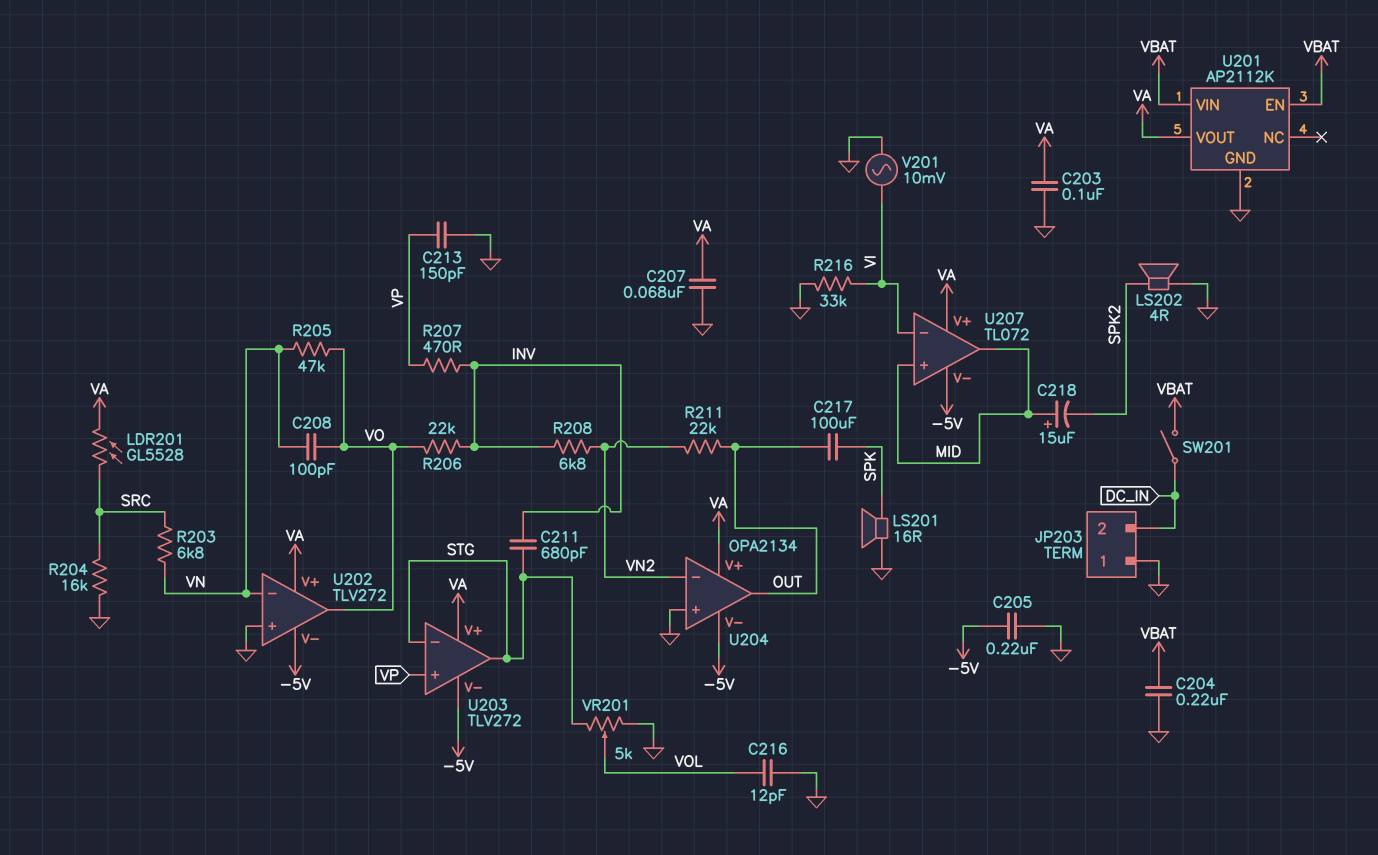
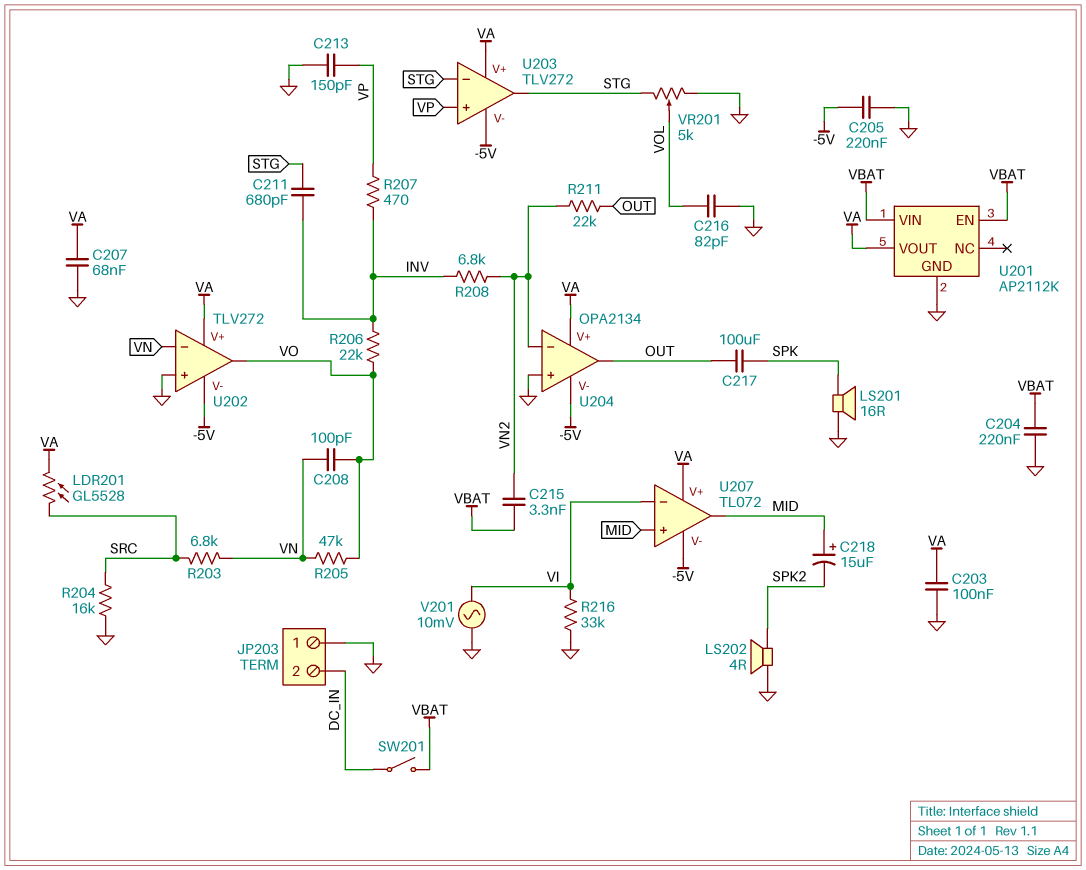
C215: none -> 3.3nF (VBAT, VN2)
C216: 12pF (GND, VOL) -> 82pF (GND, VOL)

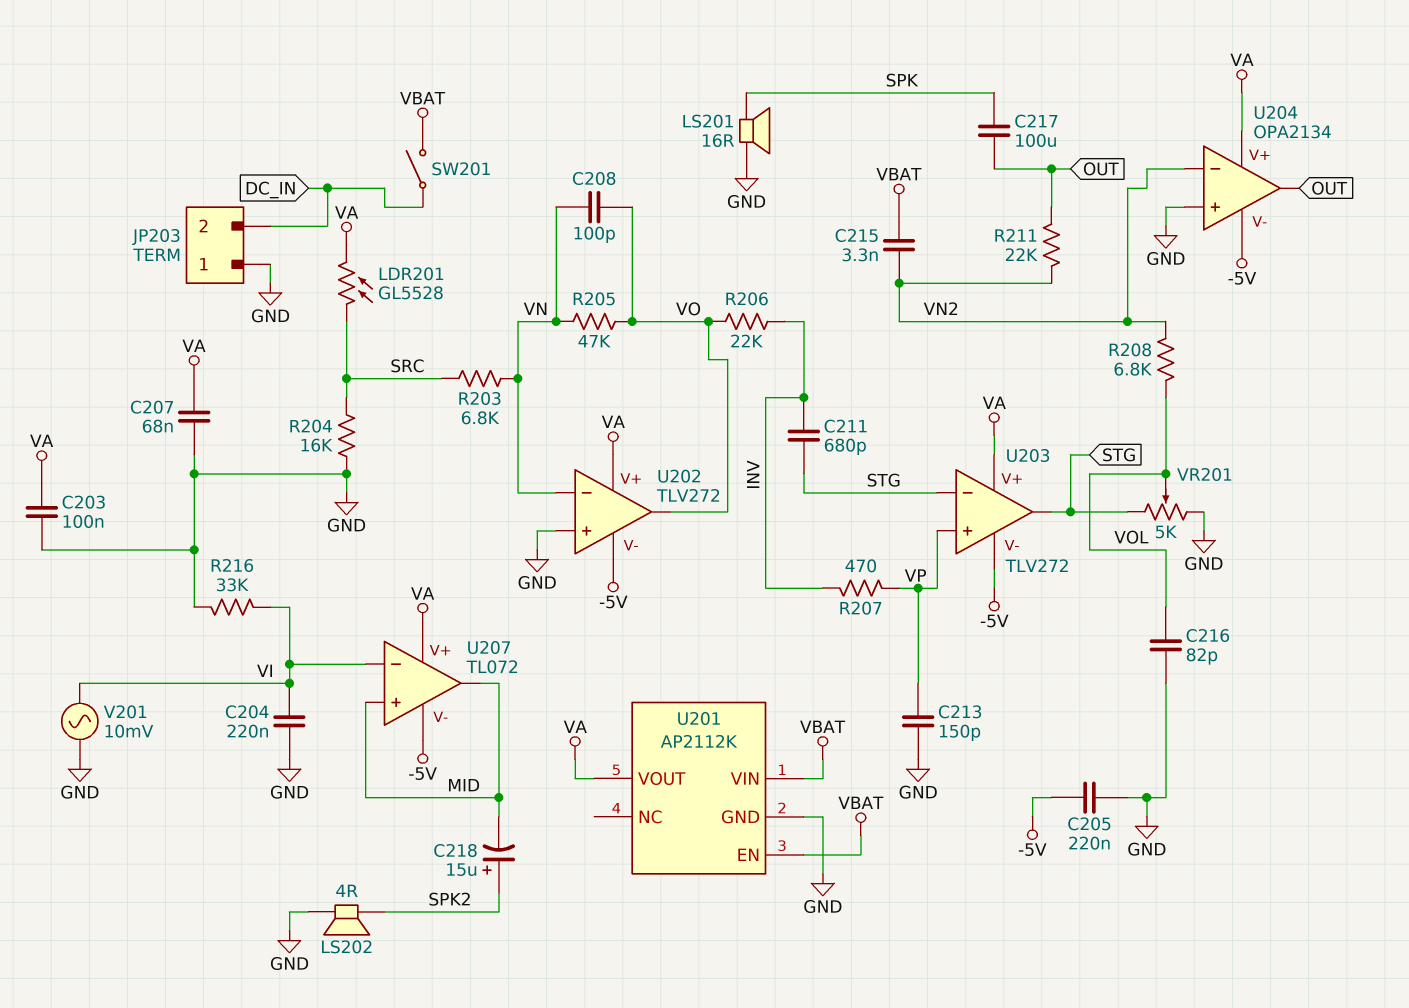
C204: 220nF (GND, VBAT) -> 220nF (GND, VI)
C218: 15uF (plus MID, minus SPK2) -> 15uF (plus SPK2, minus MID)
R208: 6.8k (INV, VN2) -> 6.8k (VN2, VOL)

